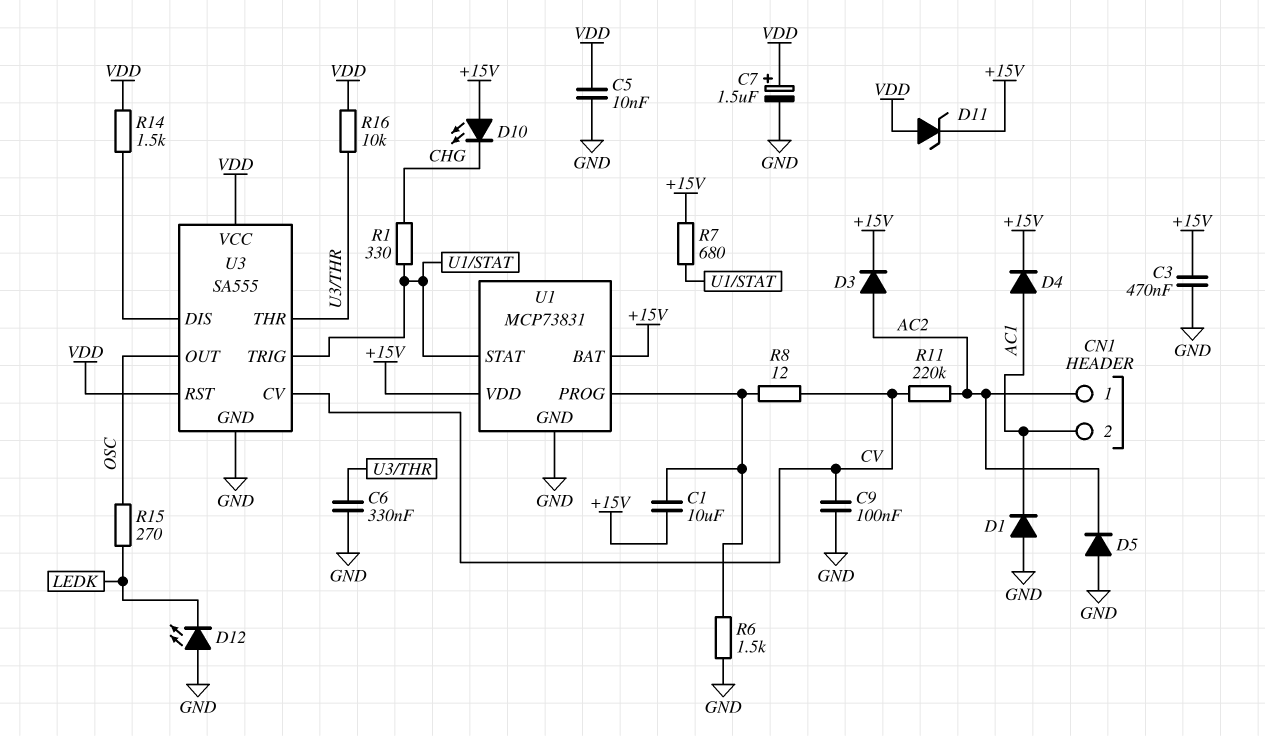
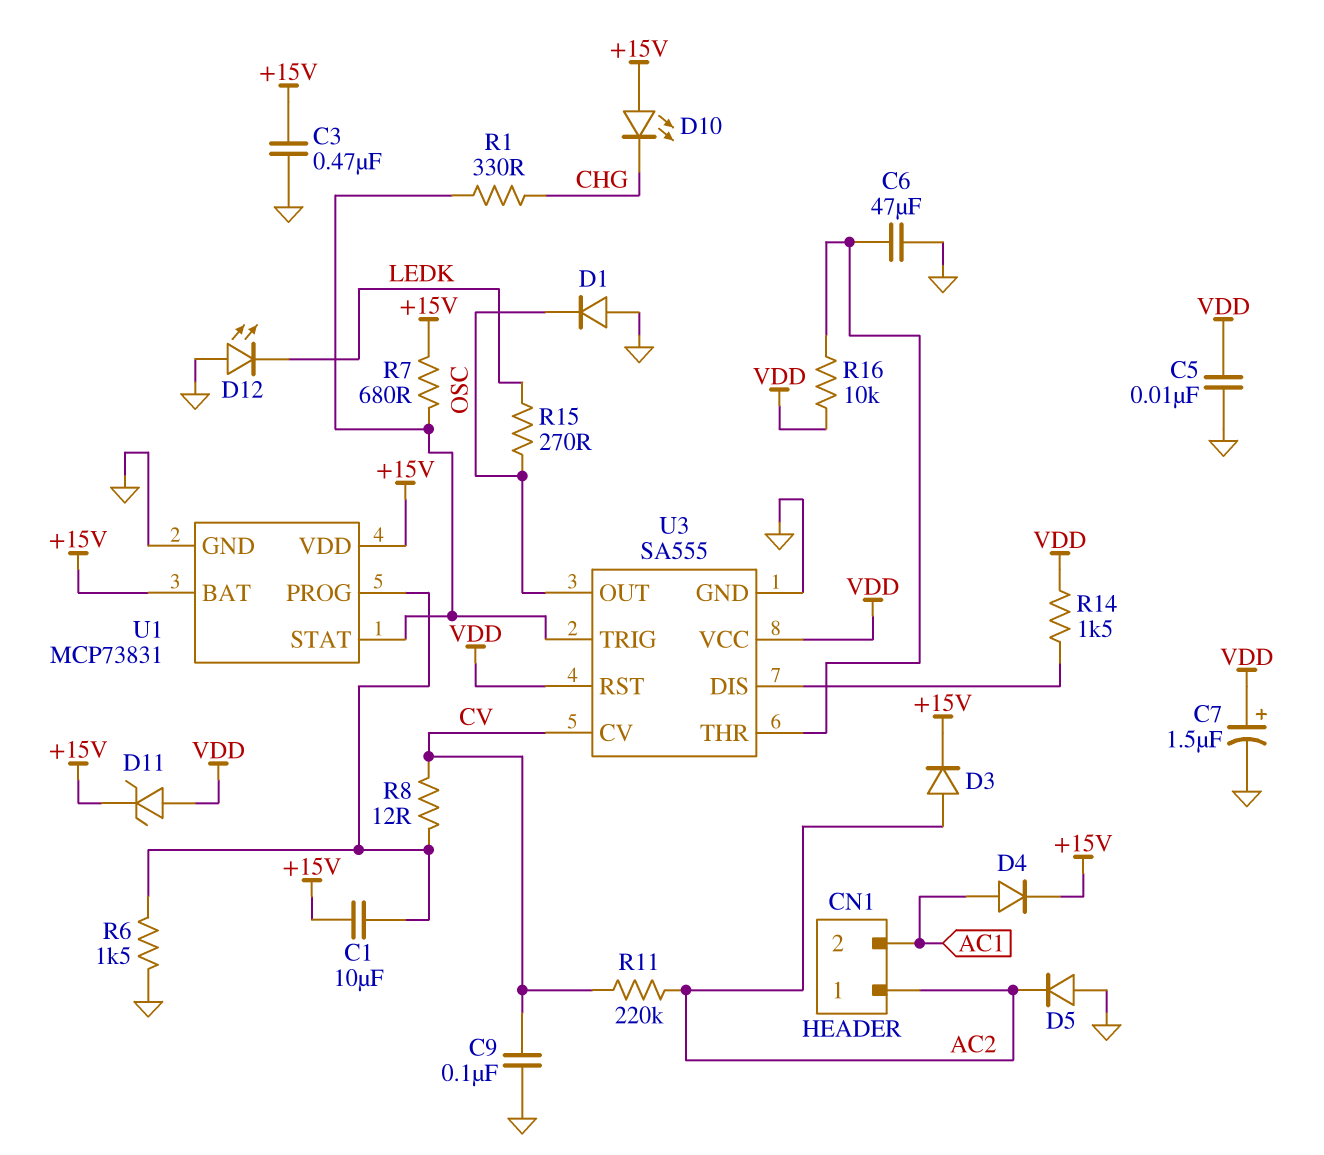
C6: 330nF (GND, U3/THR) -> 47uF (GND, U3/THR)
D1: diode (A GND, K AC1) -> diode (A GND, K OSC)

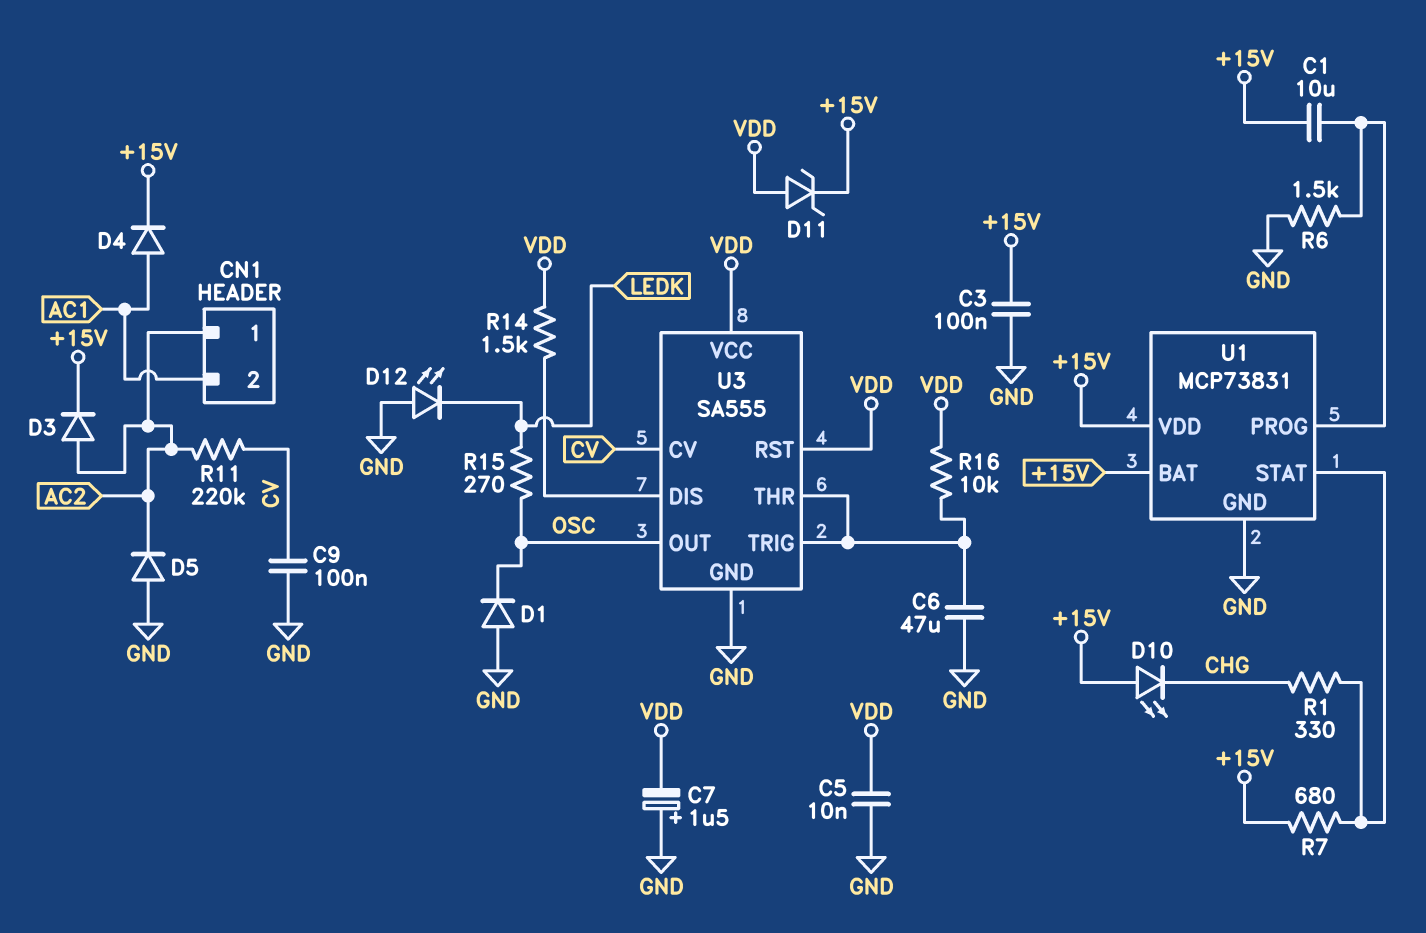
C3: 470nF (+15V, GND) -> 100nF (+15V, GND)
C7: 1.5uF (plus VDD, minus GND) -> 1.5uF (plus GND, minus VDD)
R8: 12 (CV, U1/PROG) -> none
U3 pin TRIG: U1/STAT -> U3/THR

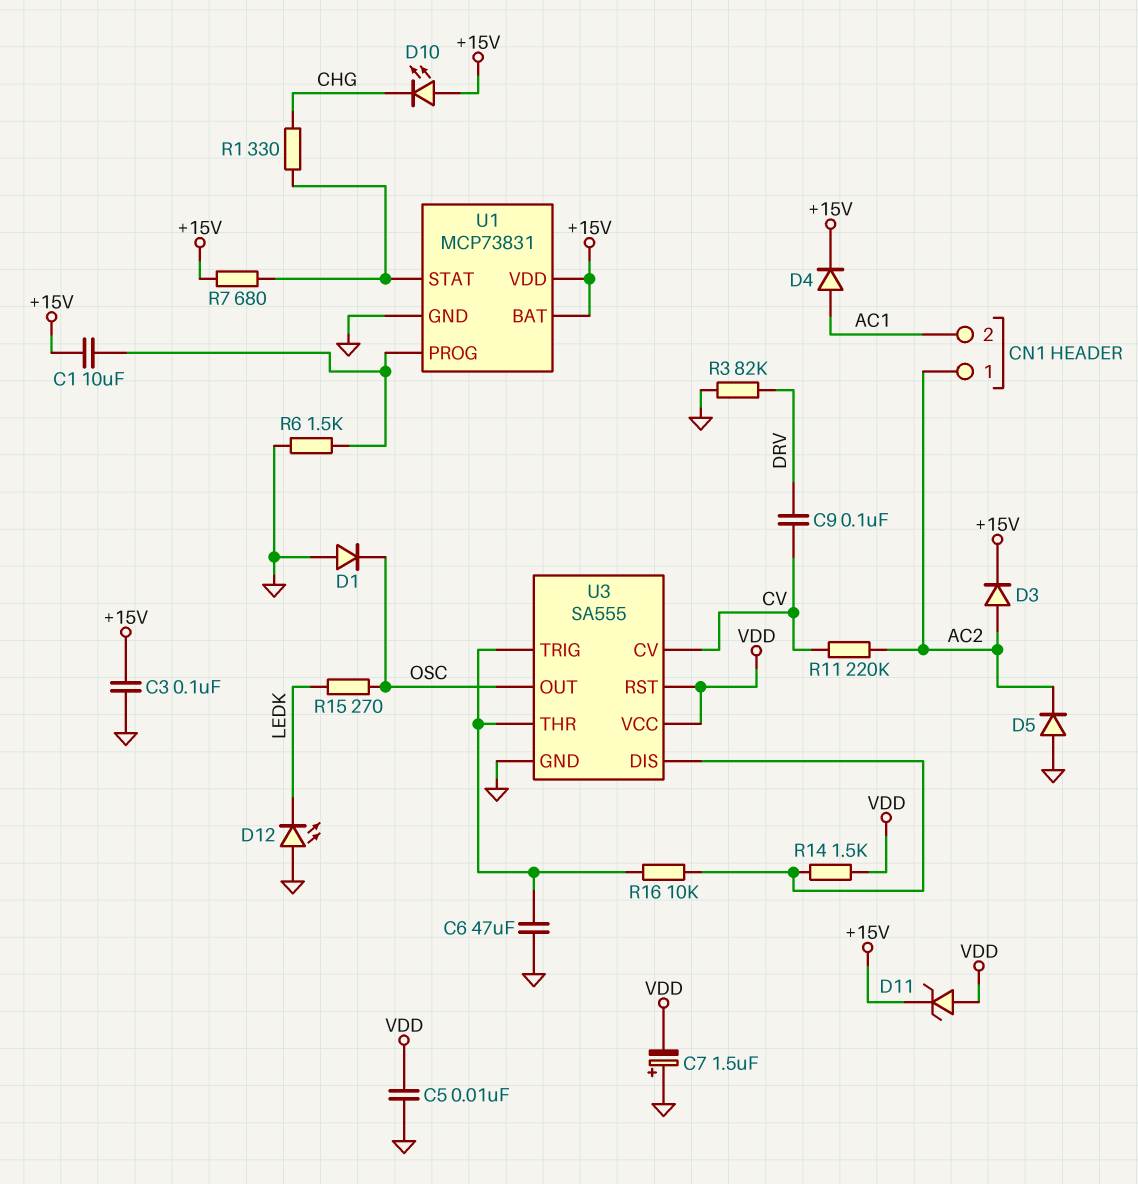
C9: 100nF (CV, GND) -> 100nF (CV, DRV)
R3: none -> 82k (DRV, GND)
R16: 10k (U3/THR, VDD) -> 10k (U3/DIS, U3/THR)

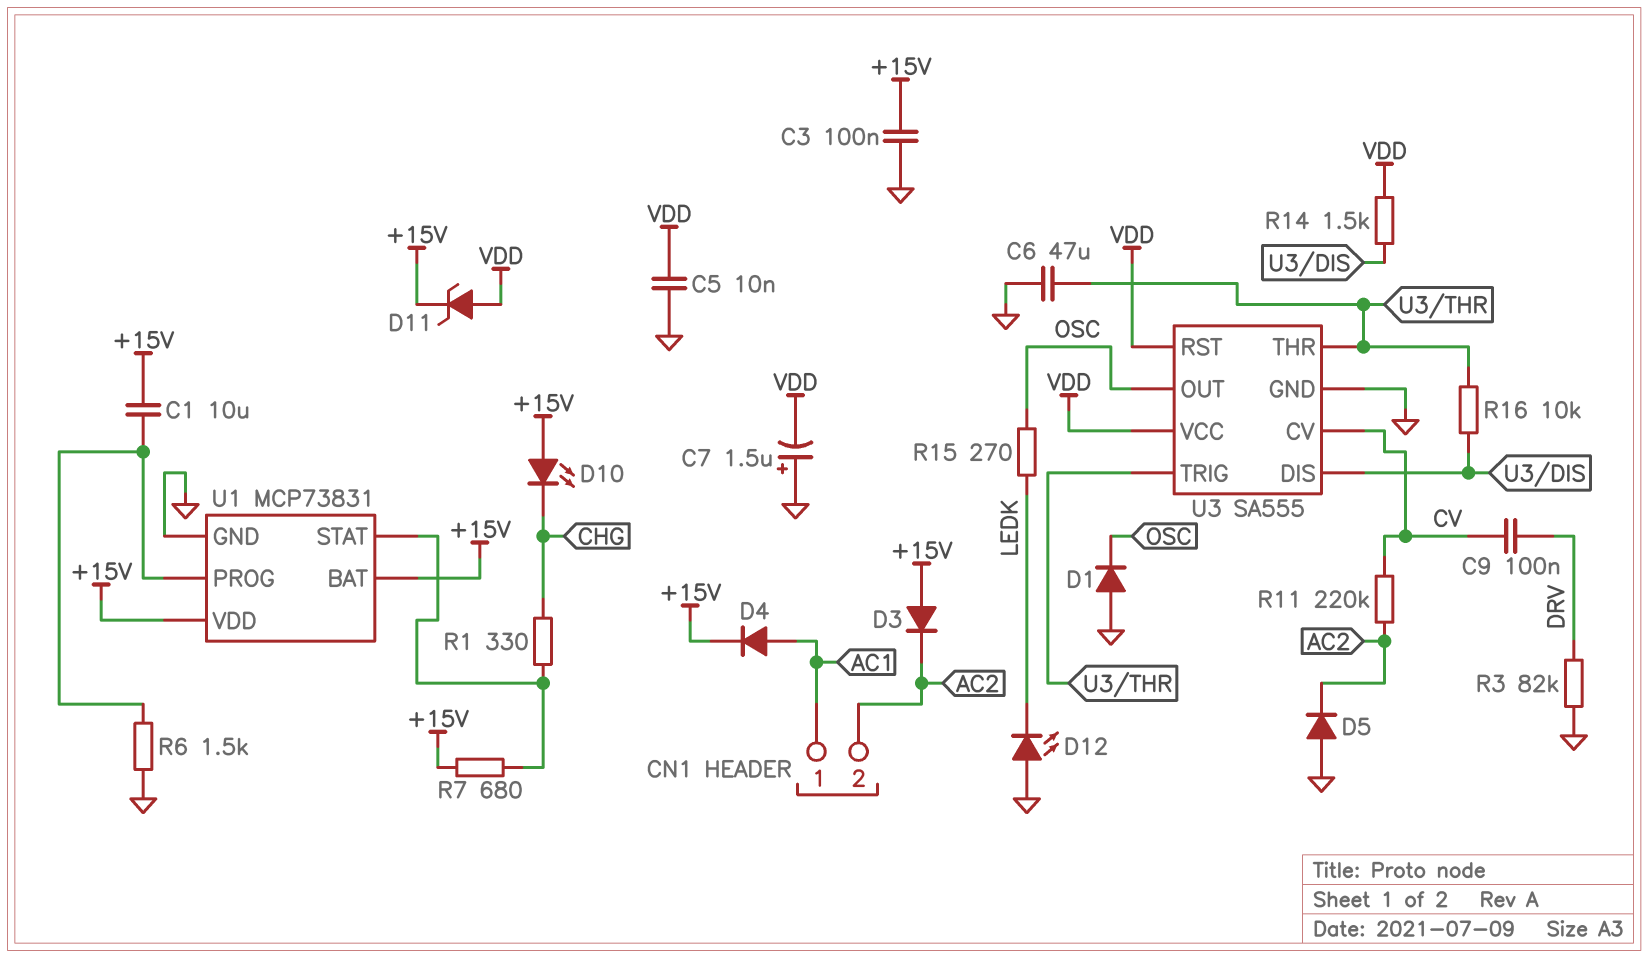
CN1 pin 1: AC2 -> AC1
CN1 pin 2: AC1 -> AC2
D3: diode (A AC2, K +15V) -> diode (A +15V, K AC2)

